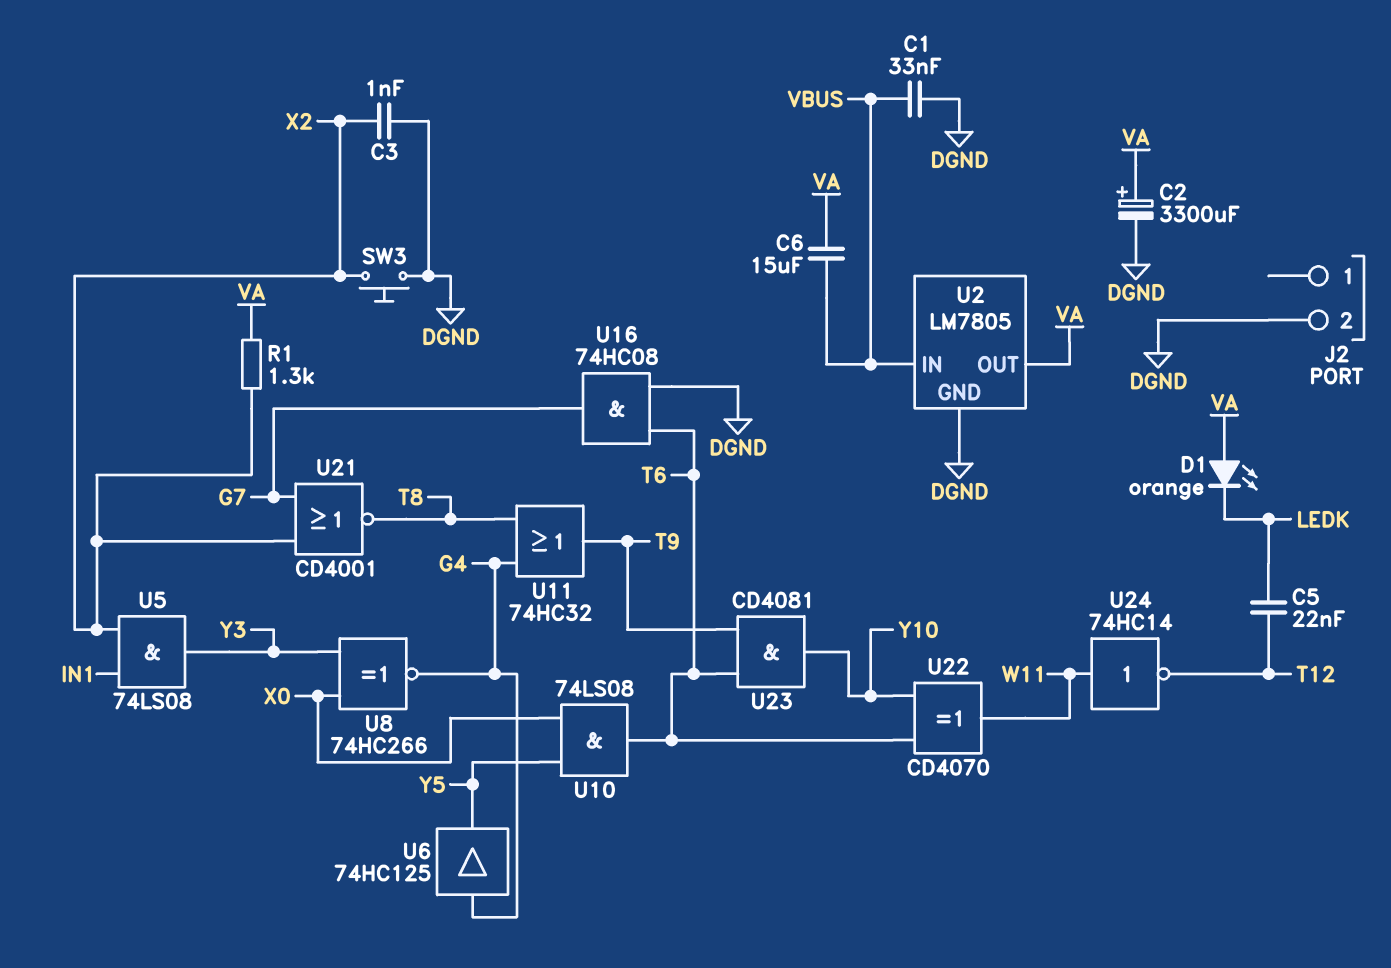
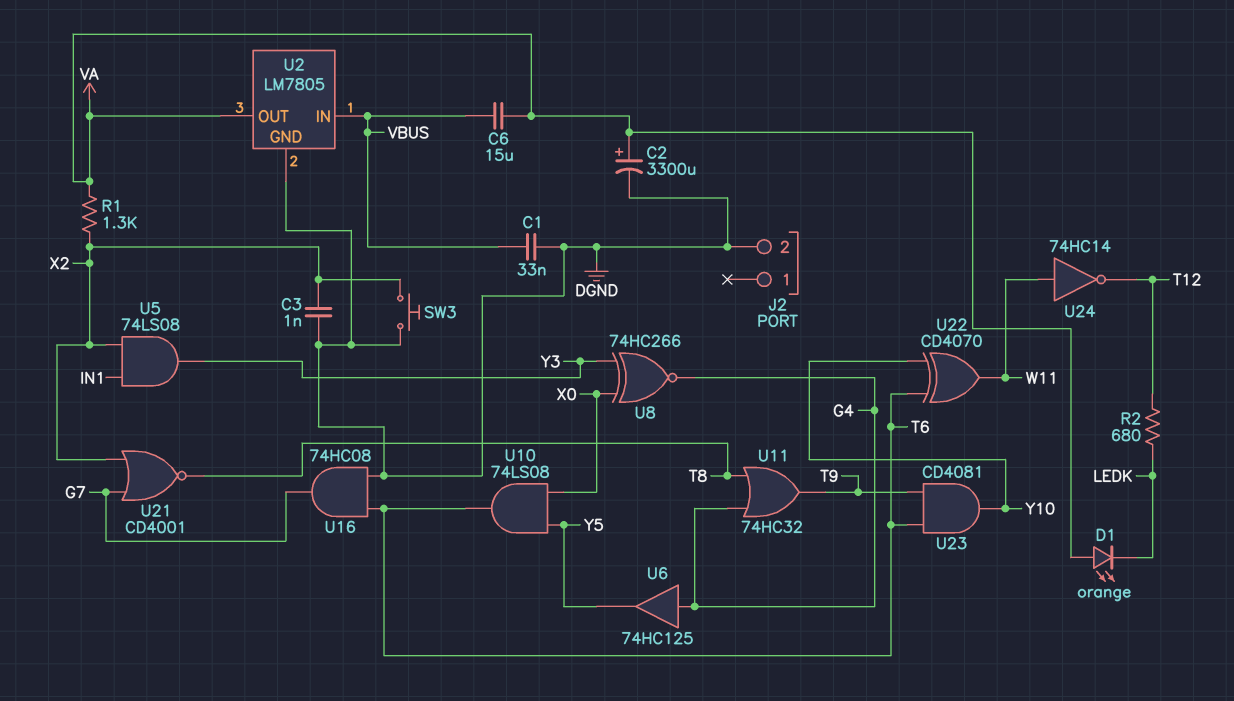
C5: 22nF (LEDK, T12) -> none
R2: none -> 680 (LEDK, T12)

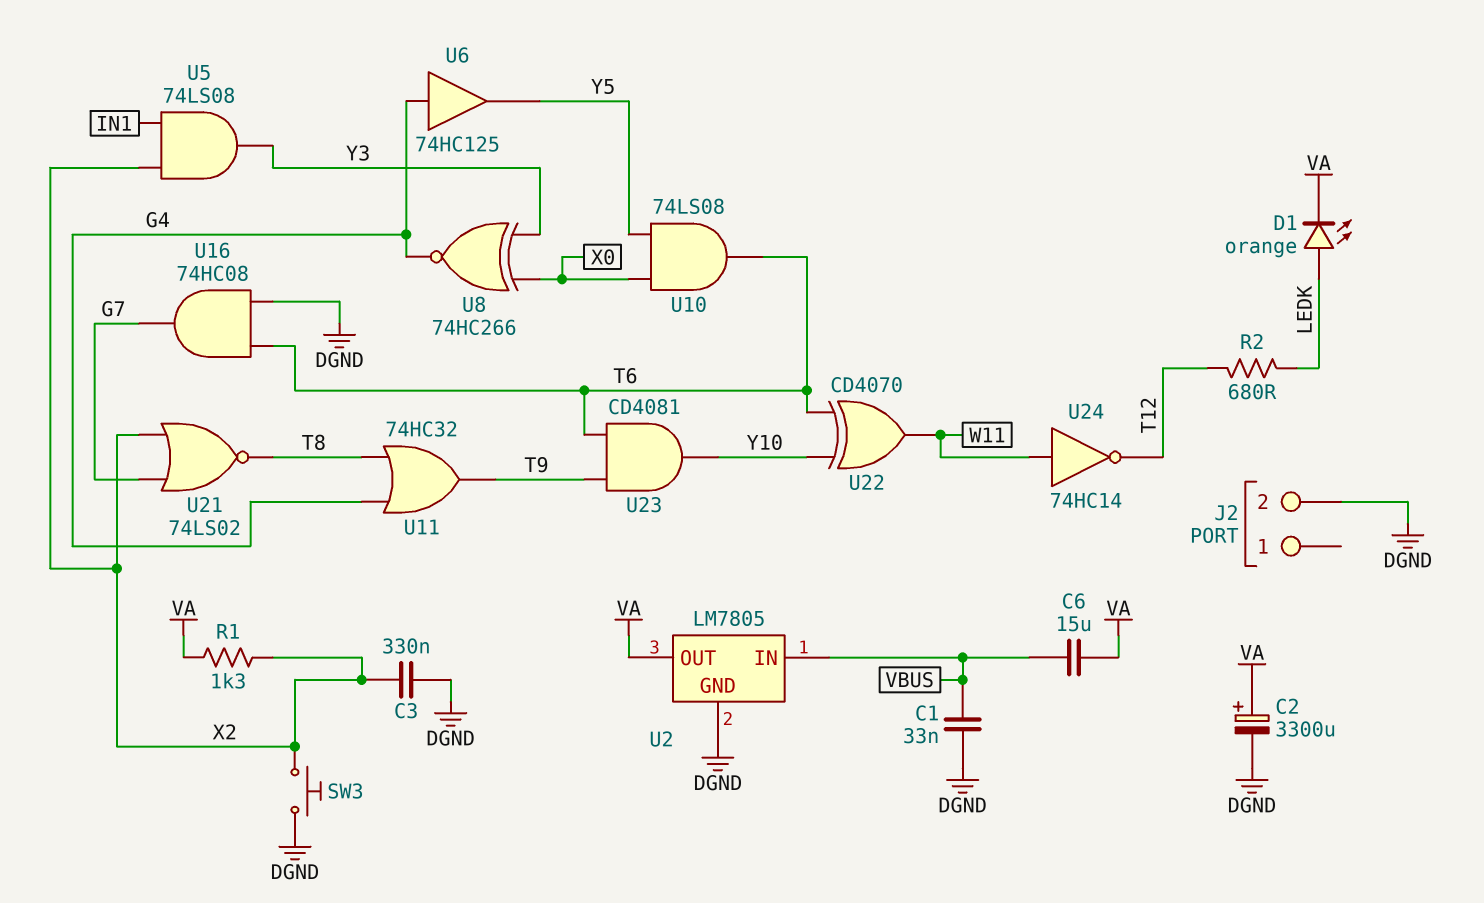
C3: 1nF (DGND, X2) -> 330nF (DGND, X2)
D1: LED orange (A VA, K LEDK) -> LED orange (A LEDK, K VA)
U21: NOR CD4001 (in G7, in X2, out T8) -> NOR 74LS02 (in G7, in X2, out T8)

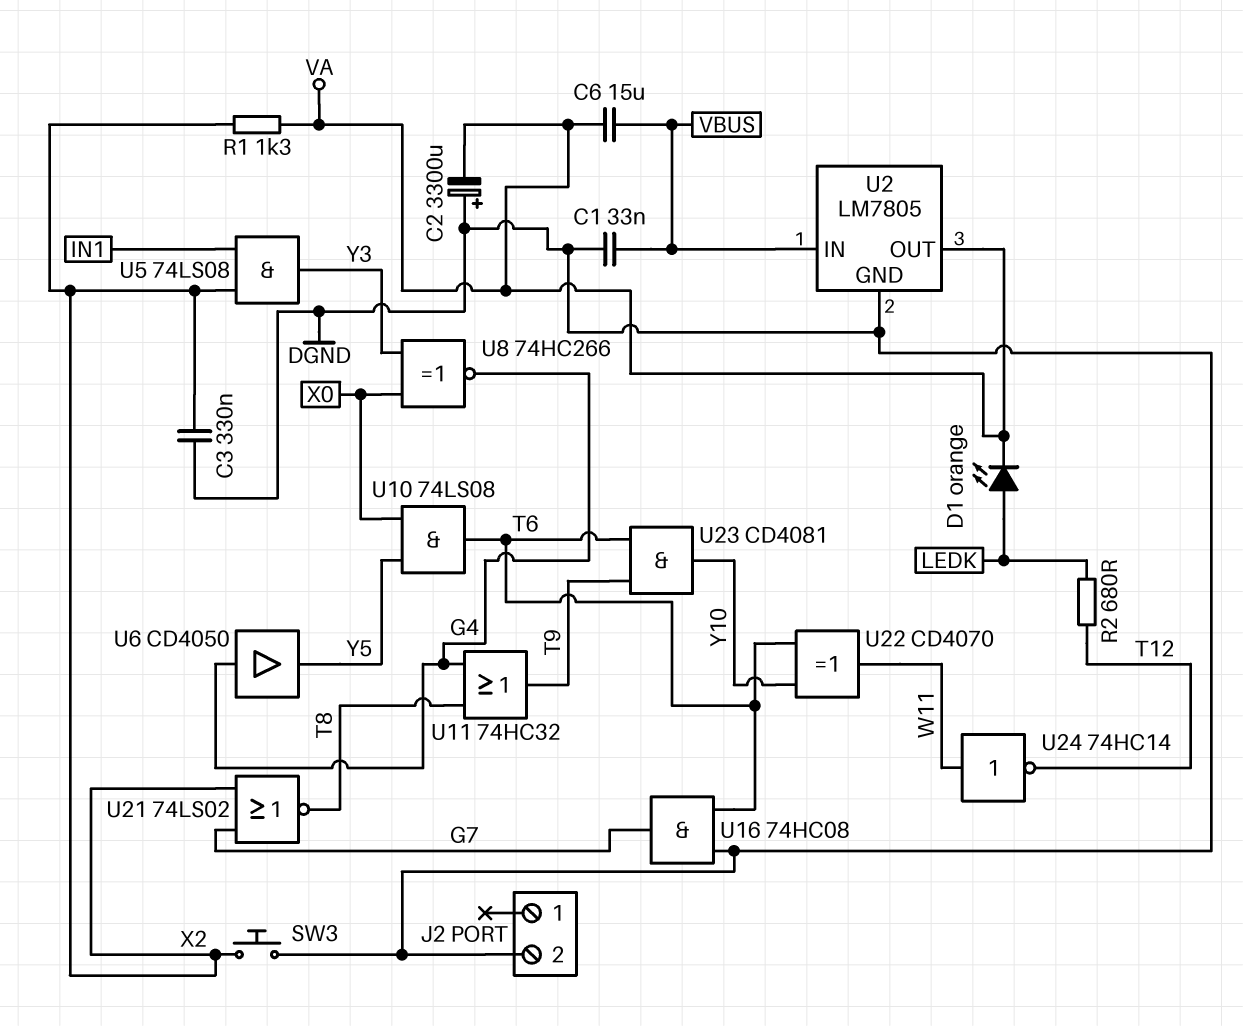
C2: 3300uF (plus VA, minus DGND) -> 3300uF (plus DGND, minus VA)
U6: buffer 74HC125 (in G4, out Y5) -> buffer CD4050 (in G4, out Y5)

